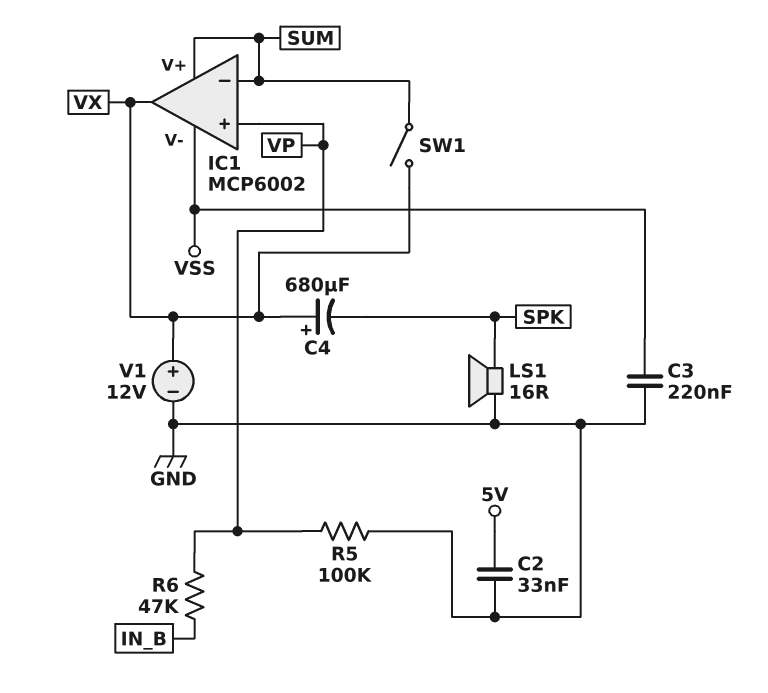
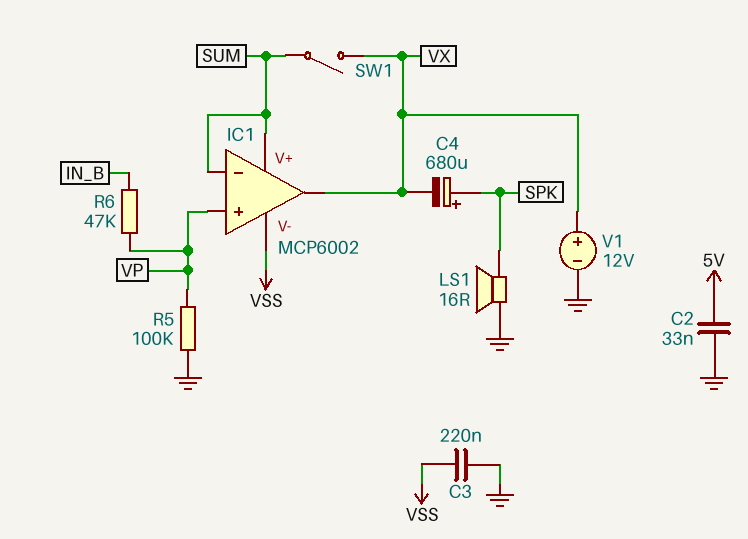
C4: 680uF (plus VX, minus SPK) -> 680uF (plus SPK, minus VX)

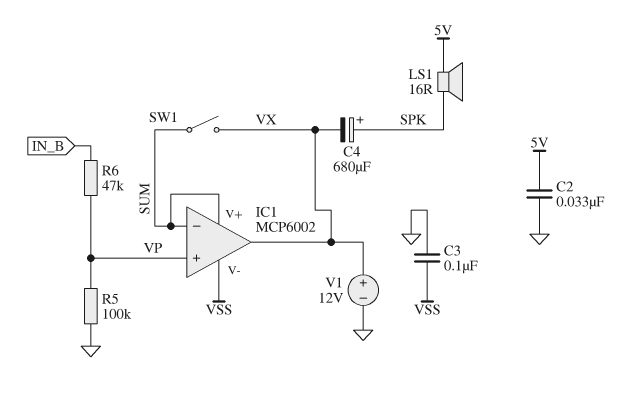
C3: 220nF (GND, VSS) -> 100nF (GND, VSS)
LS1: speaker 16R (GND, SPK) -> speaker 16R (5V, SPK)

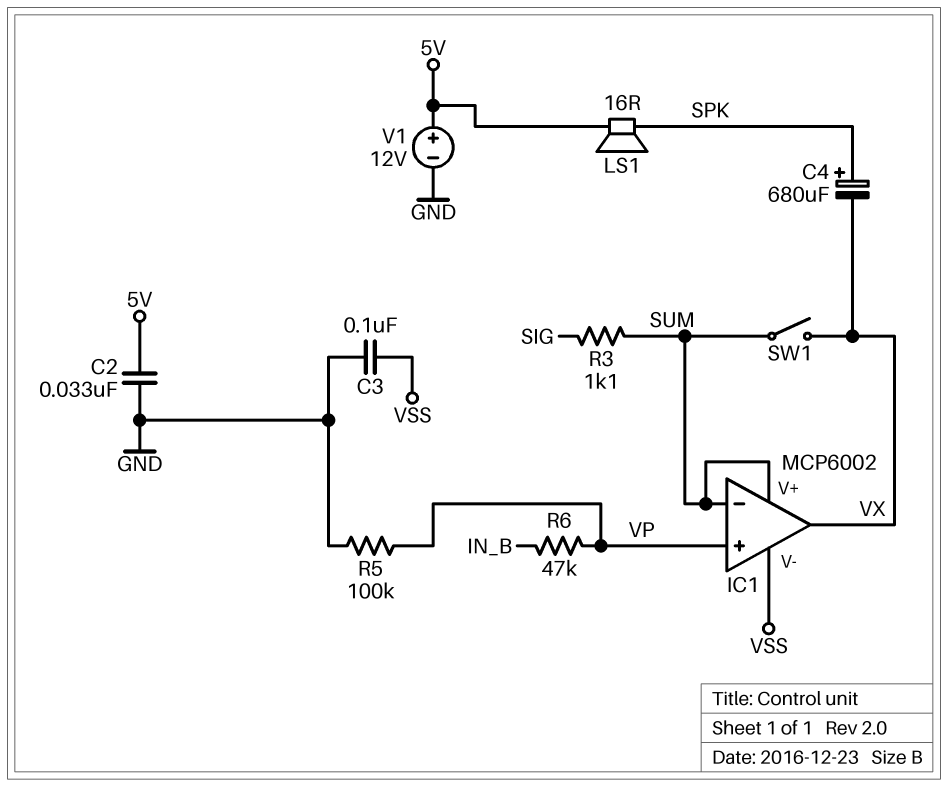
R3: none -> 1.1k (SIG, SUM)
V1: 12V (plus VX, minus GND) -> 12V (plus 5V, minus GND)

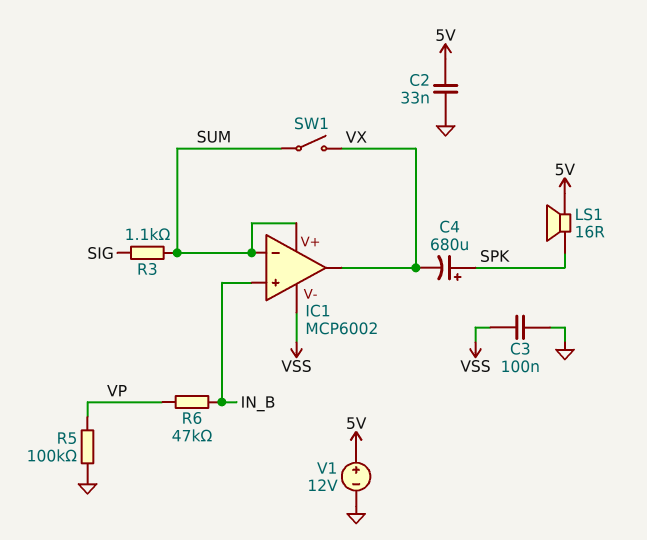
IC1 pin in+: VP -> IN_B

